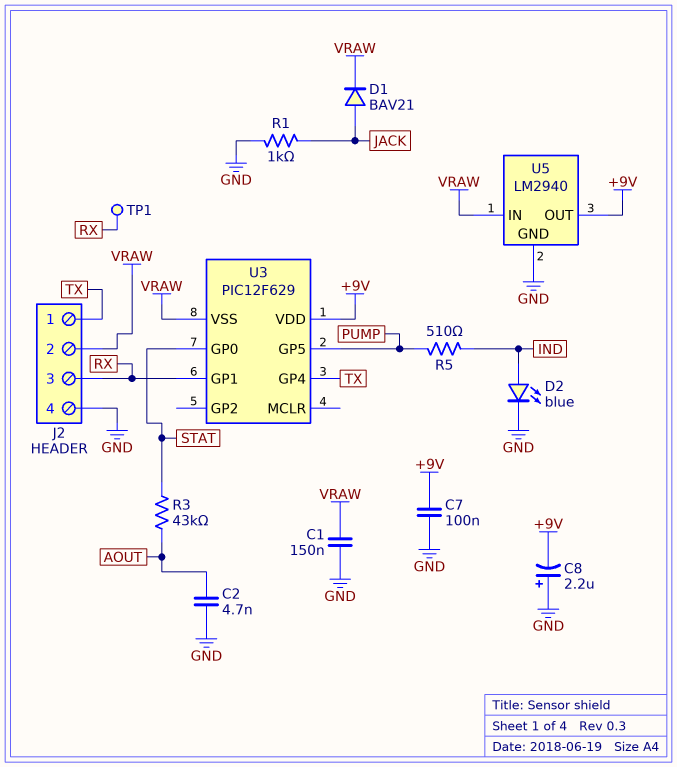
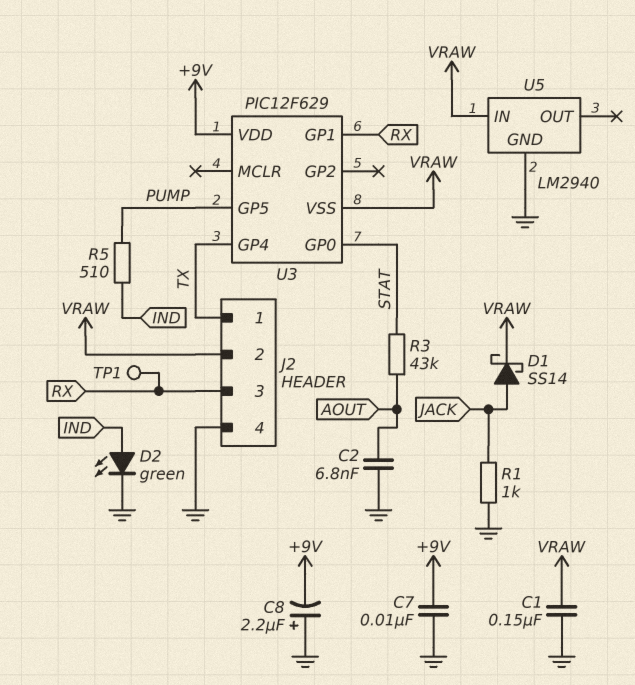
C2: 4.7nF (AOUT, GND) -> 6.8nF (AOUT, GND)
C7: 100nF (+9V, GND) -> 10nF (+9V, GND)
D1: diode BAV21 (A JACK, K VRAW) -> schottky SS14 (A JACK, K VRAW)
D2: LED blue (A IND, K GND) -> LED green (A IND, K GND)
U5 pin OUT: +9V -> none

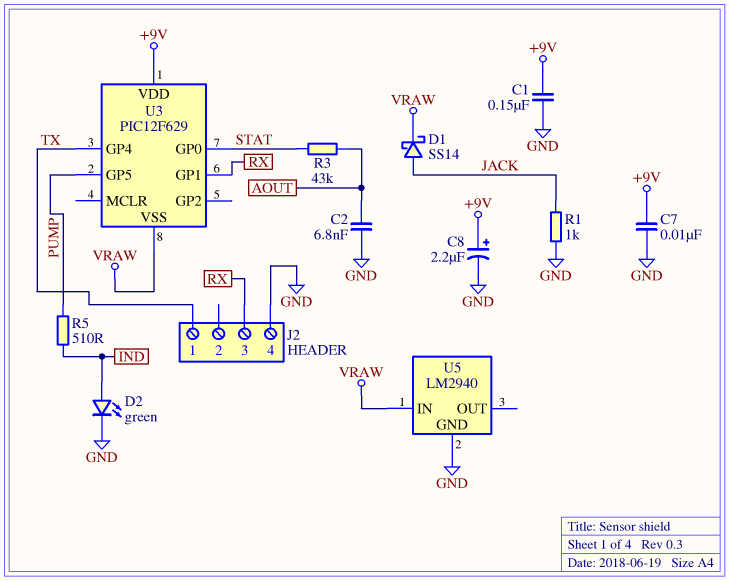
C1: 150nF (GND, VRAW) -> 150nF (+9V, GND)
C8: 2.2uF (plus GND, minus +9V) -> 2.2uF (plus +9V, minus GND)
J2 pin 2: VRAW -> none
TP1: test point (RX) -> none

